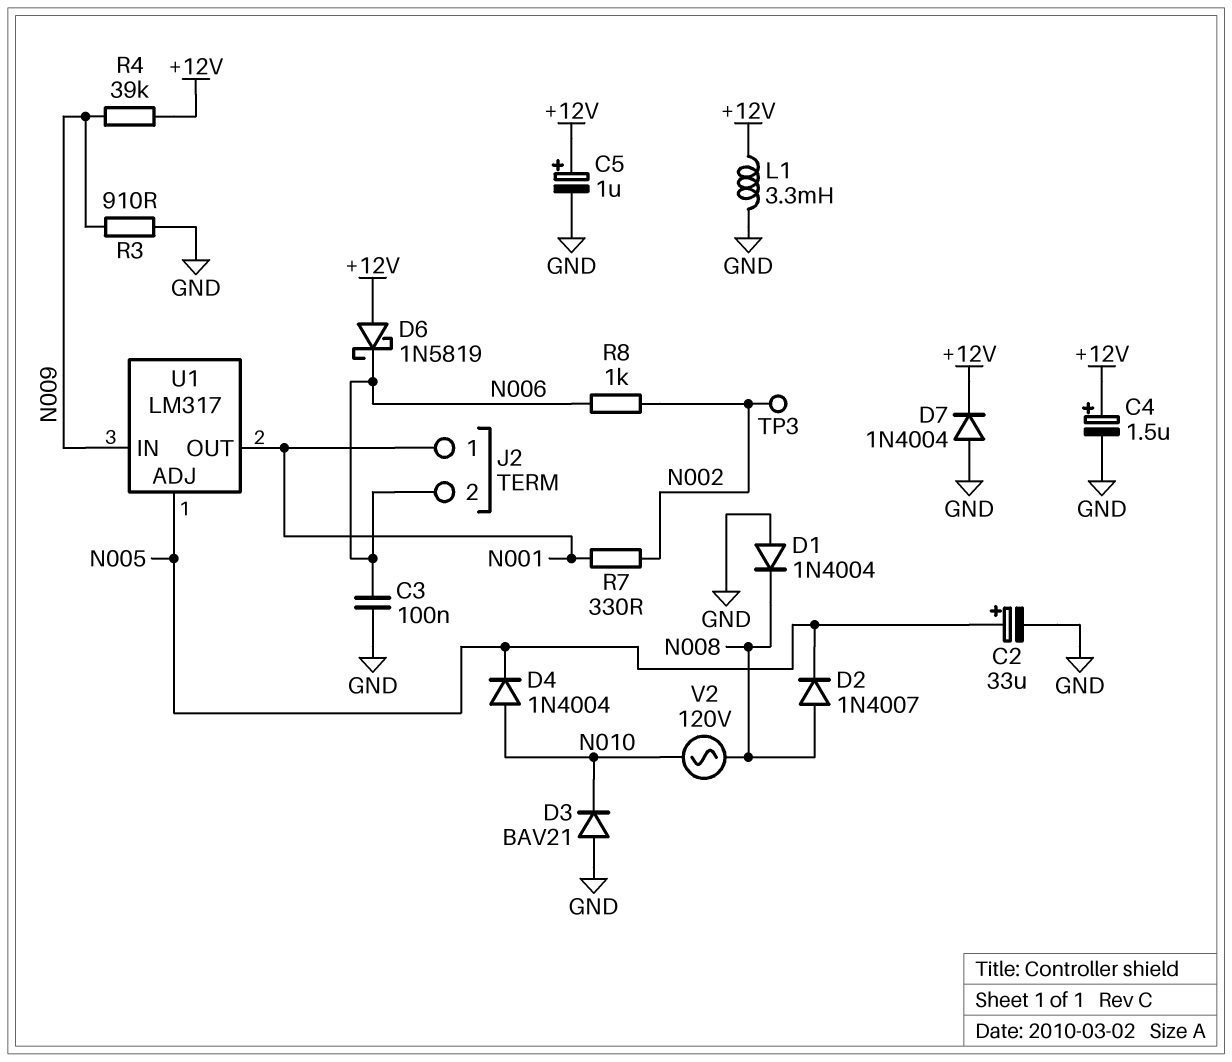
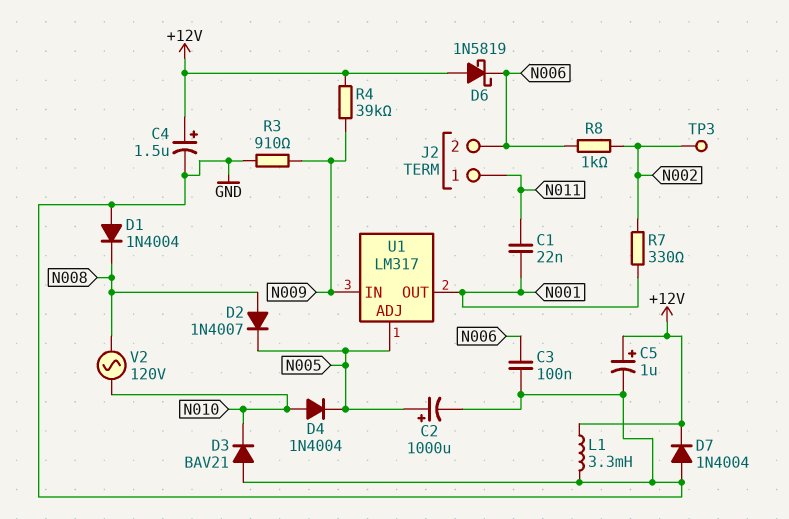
C1: none -> 22nF (N001, N011)
C2: 33uF (plus N005, minus GND) -> 1000uF (plus N005, minus GND)
J2 pin 1: N001 -> N011

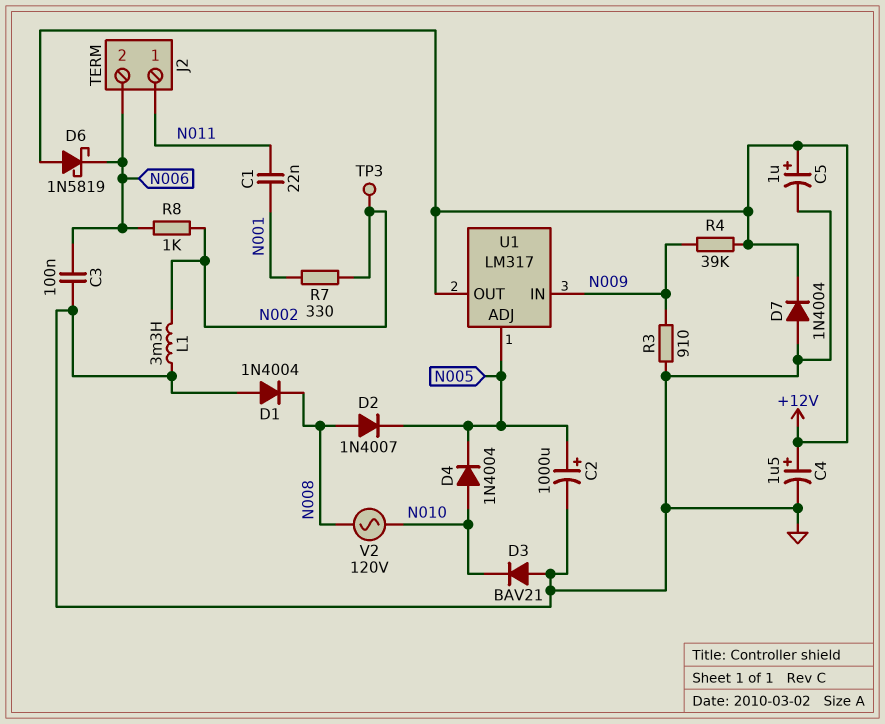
L1: 3.3mH (+12V, GND) -> 3.3mH (GND, N002)
U1 pin OUT: N001 -> +12V

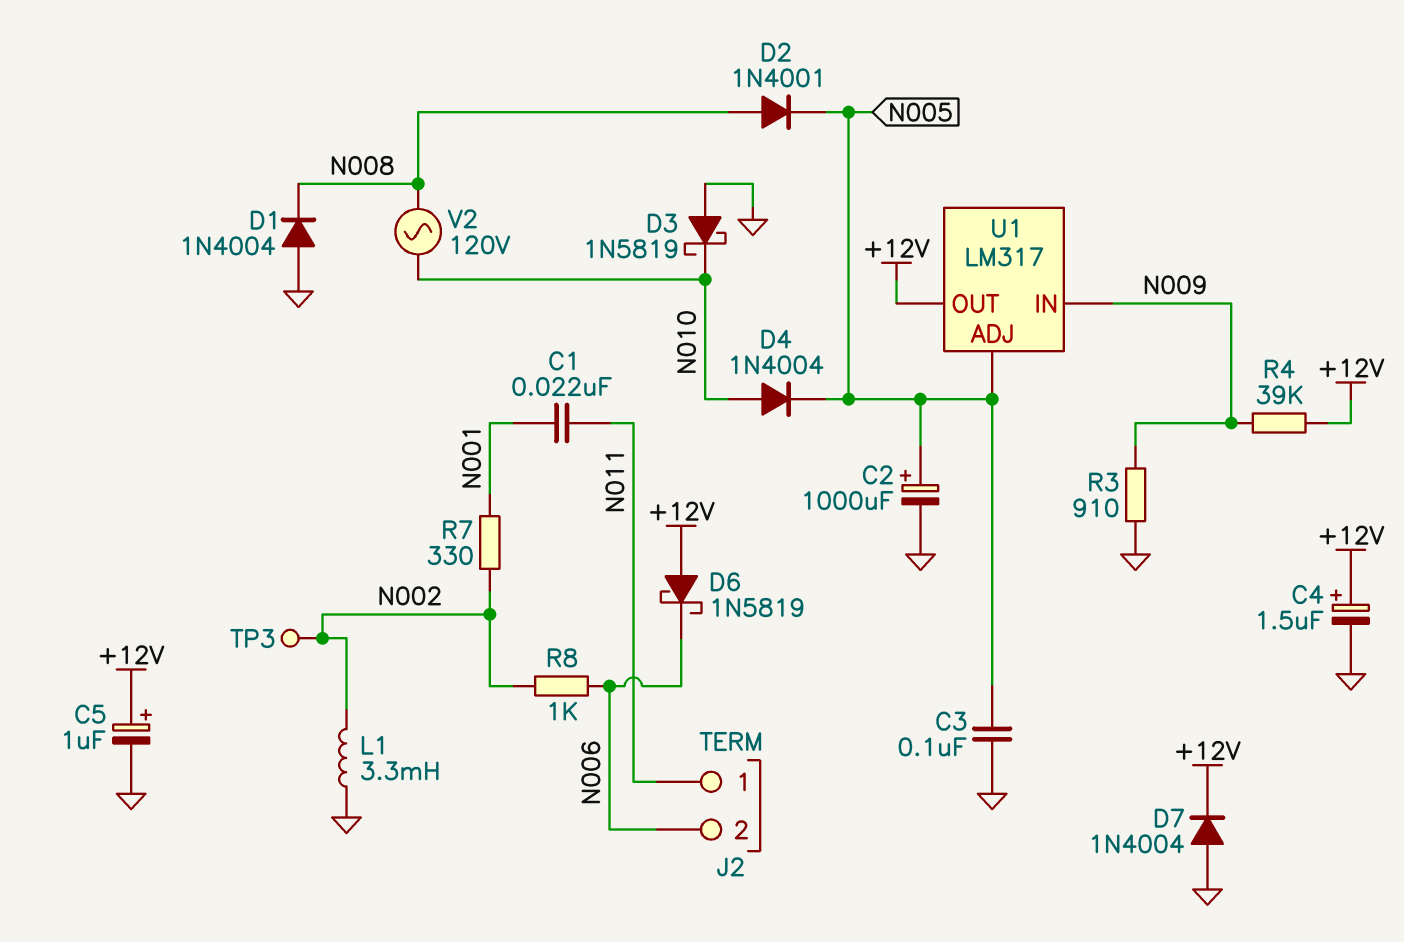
C3: 100nF (GND, N006) -> 100nF (GND, N005)
D2: diode 1N4007 (A N008, K N005) -> diode 1N4001 (A N008, K N005)
D3: diode BAV21 (A GND, K N010) -> schottky 1N5819 (A GND, K N010)

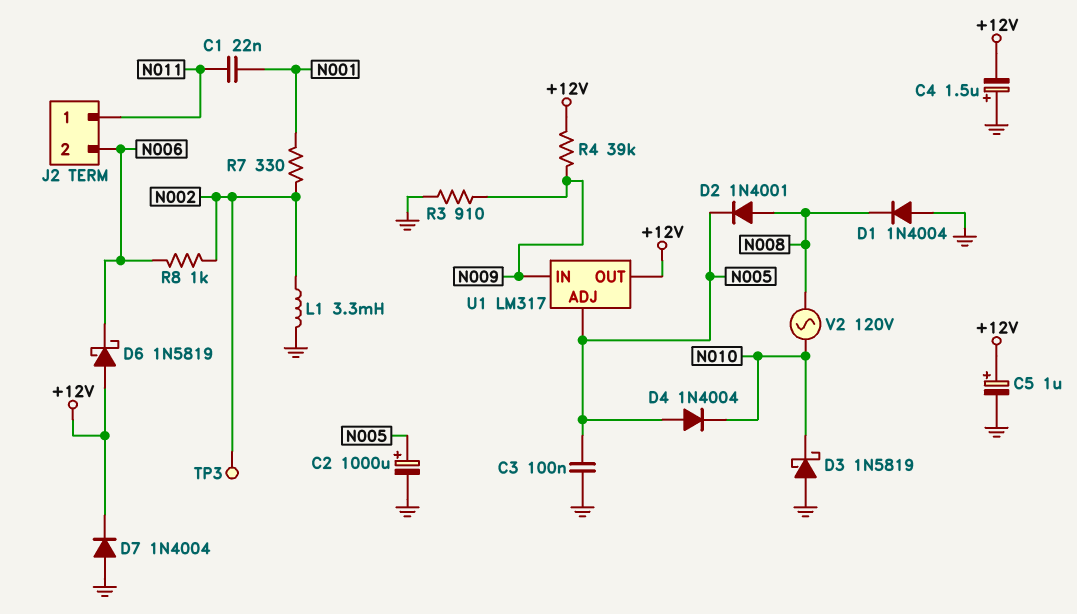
C4: 1.5uF (plus +12V, minus GND) -> 1.5uF (plus GND, minus +12V)
D4: diode 1N4004 (A N010, K N005) -> diode 1N4004 (A N005, K N010)

